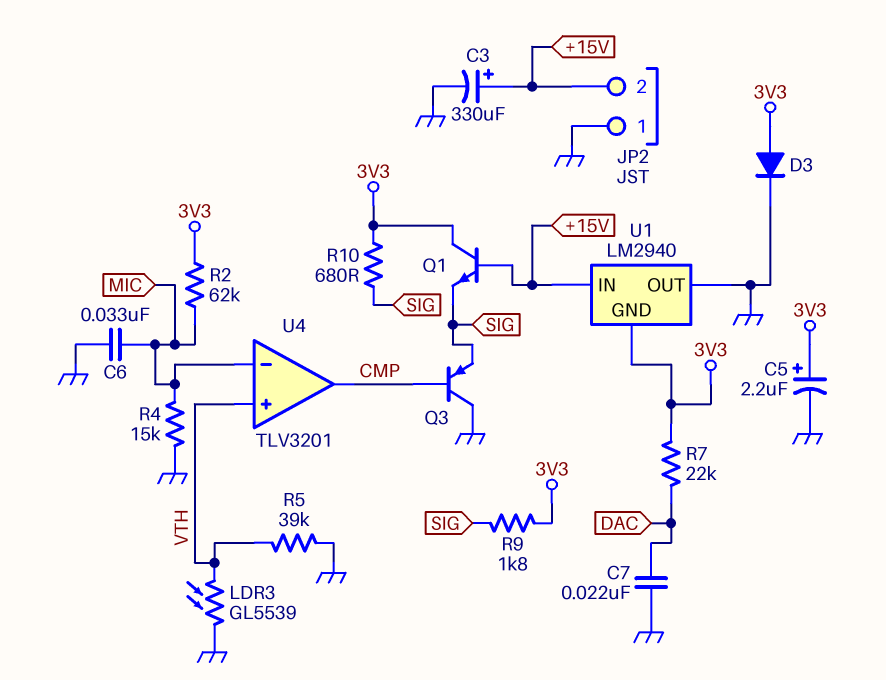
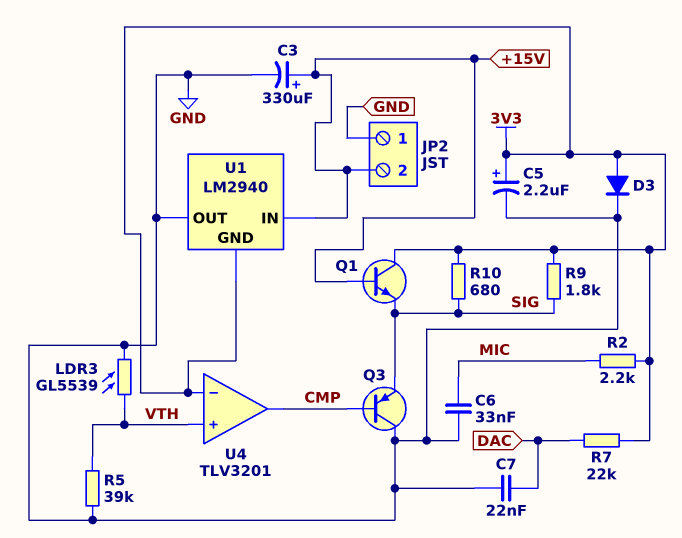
R2: 62k (3V3, MIC) -> 2.2k (3V3, MIC)
R4: 15k (GND, MIC) -> none
U4 pin in-: MIC -> 3V3

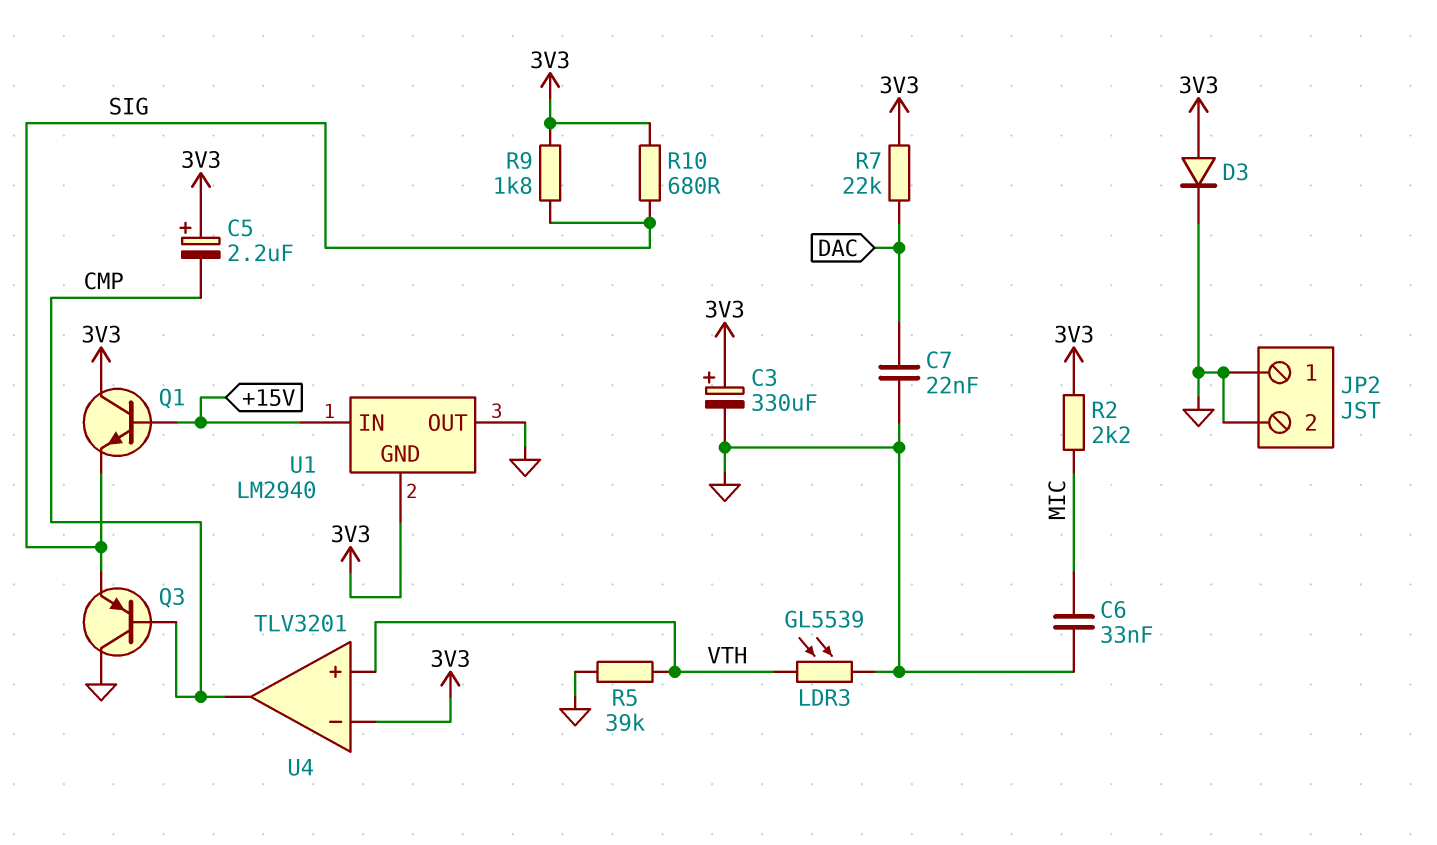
C3: 330uF (plus +15V, minus GND) -> 330uF (plus 3V3, minus GND)
C5: 2.2uF (plus 3V3, minus GND) -> 2.2uF (plus 3V3, minus CMP)
JP2 pin 2: +15V -> GND

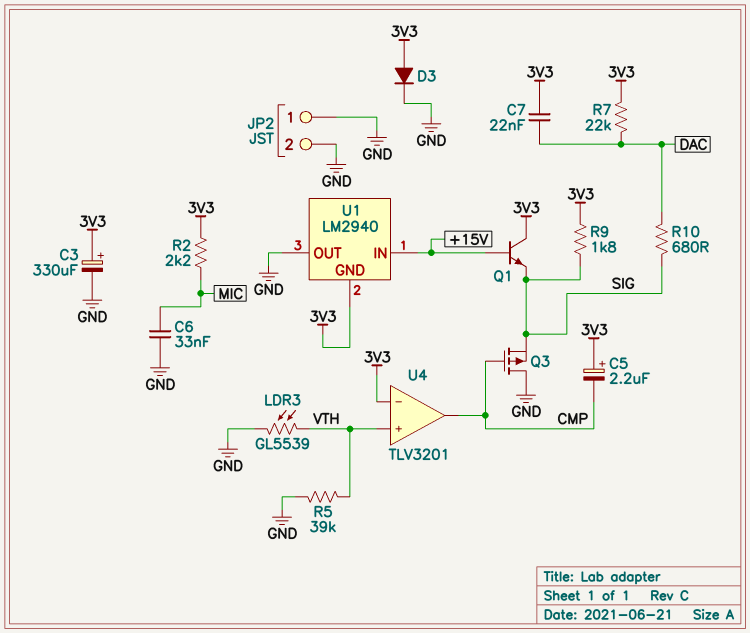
C7: 22nF (DAC, GND) -> 22nF (3V3, DAC)
Q3: PNP (B CMP, C GND, E SIG) -> PMOS (G CMP, D GND, S SIG)
R10: 680 (3V3, SIG) -> 680 (DAC, SIG)

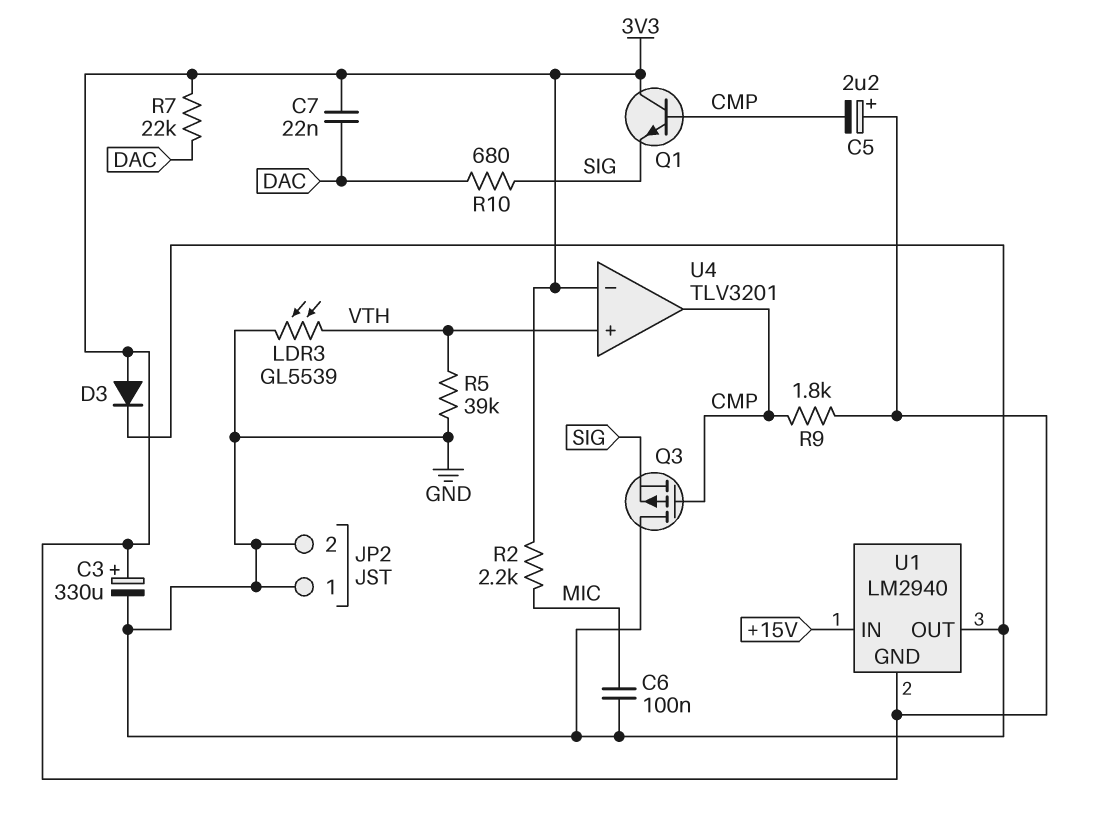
C6: 33nF (GND, MIC) -> 100nF (GND, MIC)
Q1: NPN (B +15V, C 3V3, E SIG) -> NPN (B CMP, C 3V3, E SIG)
R9: 1.8k (3V3, SIG) -> 1.8k (3V3, CMP)

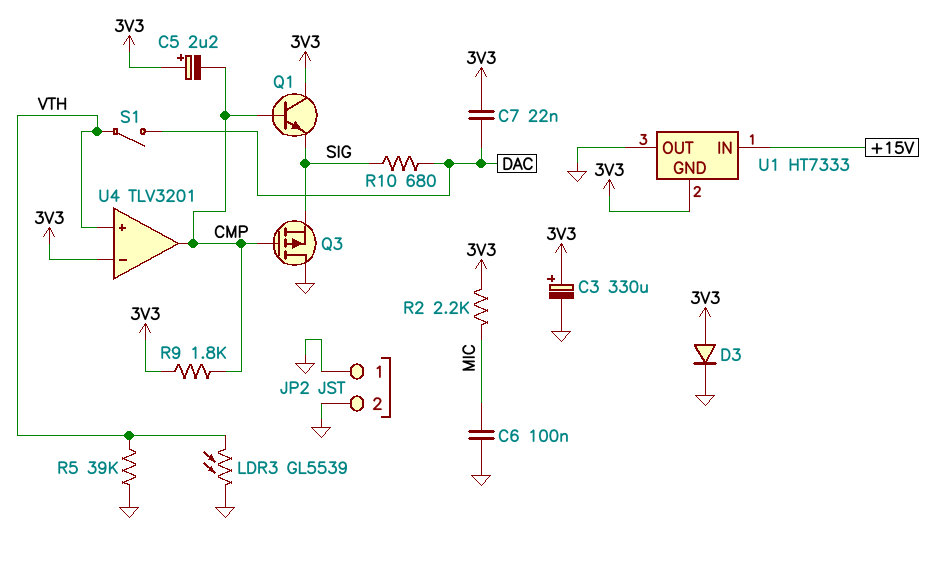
R7: 22k (3V3, DAC) -> none
S1: none -> switch (DAC, VTH)
U1: LM2940 -> HT7333

